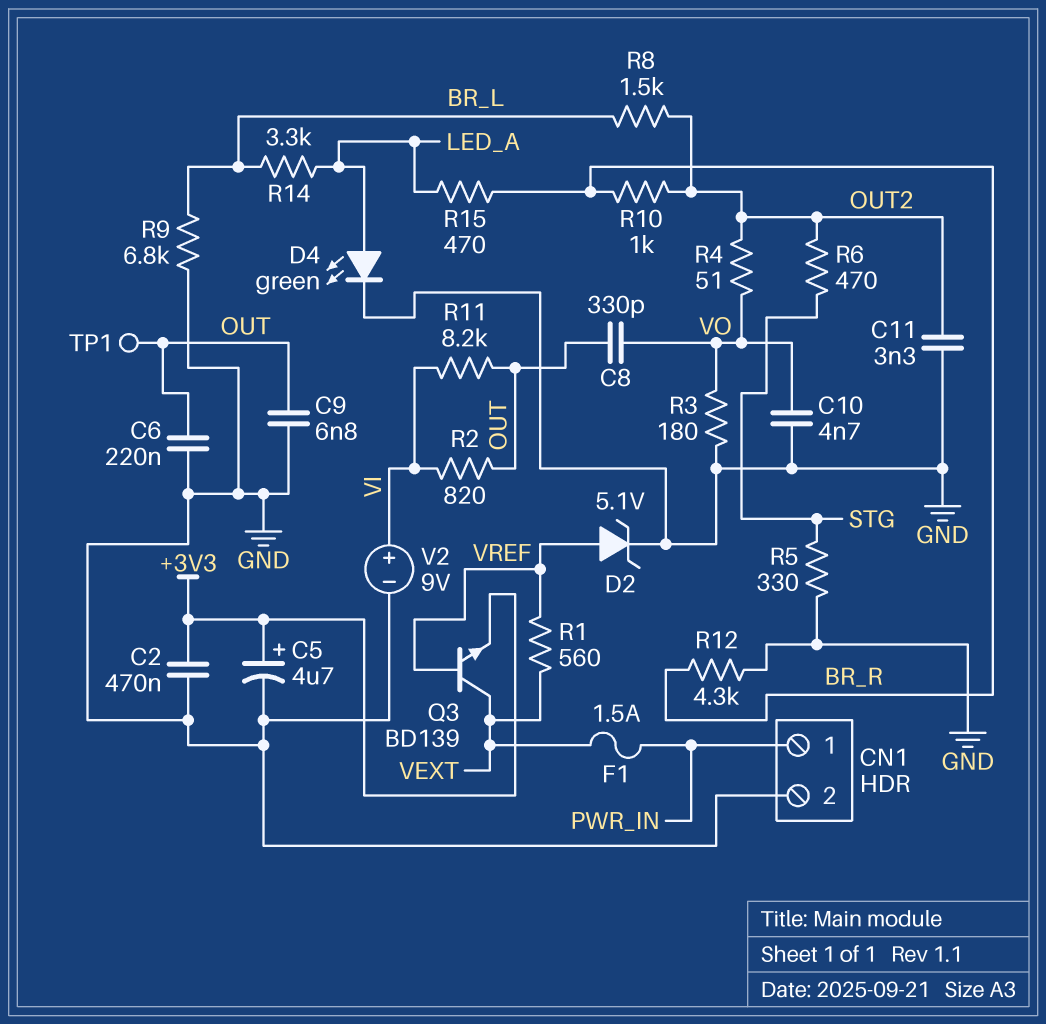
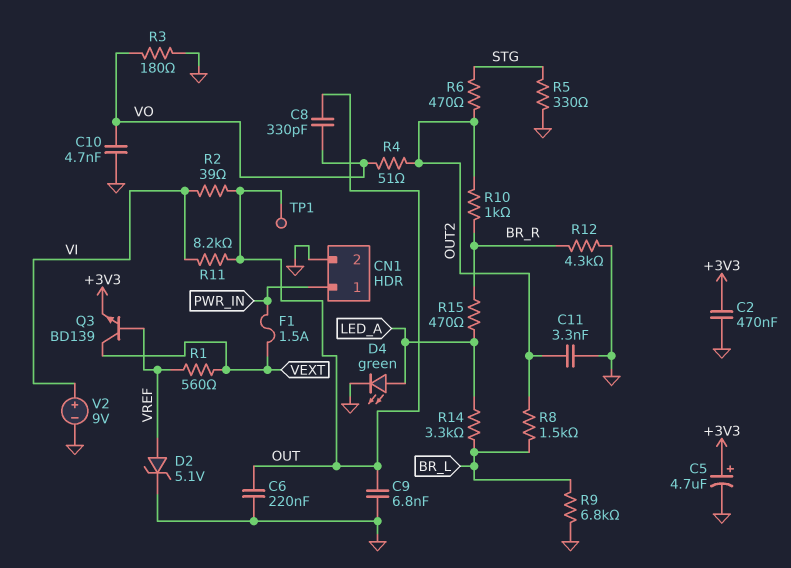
R2: 820 (OUT, VI) -> 39 (OUT, VI)

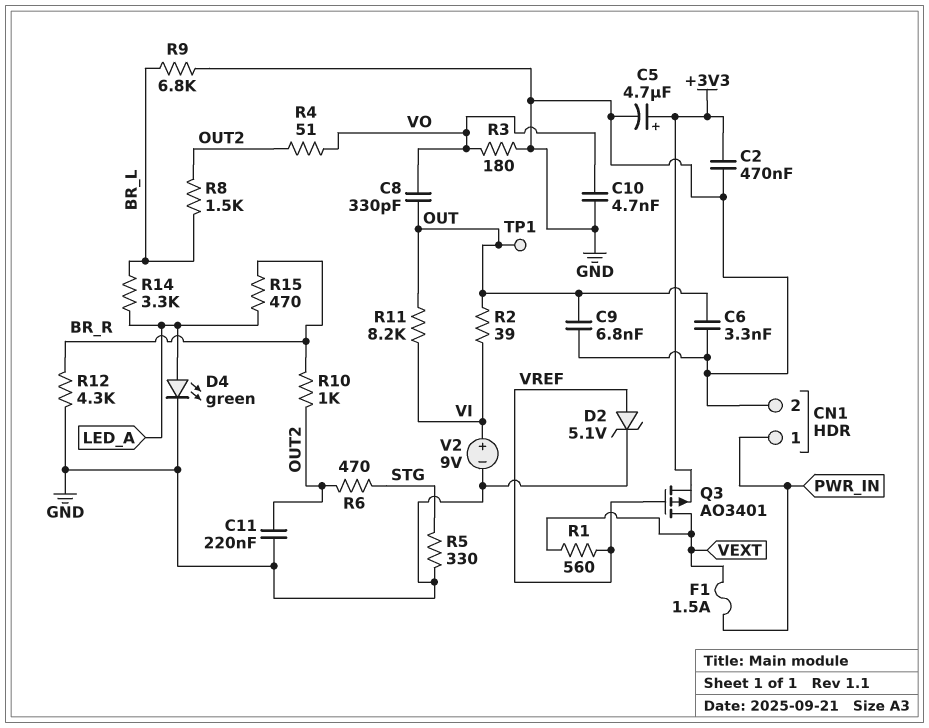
C6: 220nF (GND, OUT) -> 3.3nF (GND, OUT)
C11: 3.3nF (GND, OUT2) -> 220nF (GND, OUT2)
Q3: NPN BD139 (B VREF, C VEXT, E +3V3) -> PMOS AO3401 (G VREF, D VEXT, S +3V3)

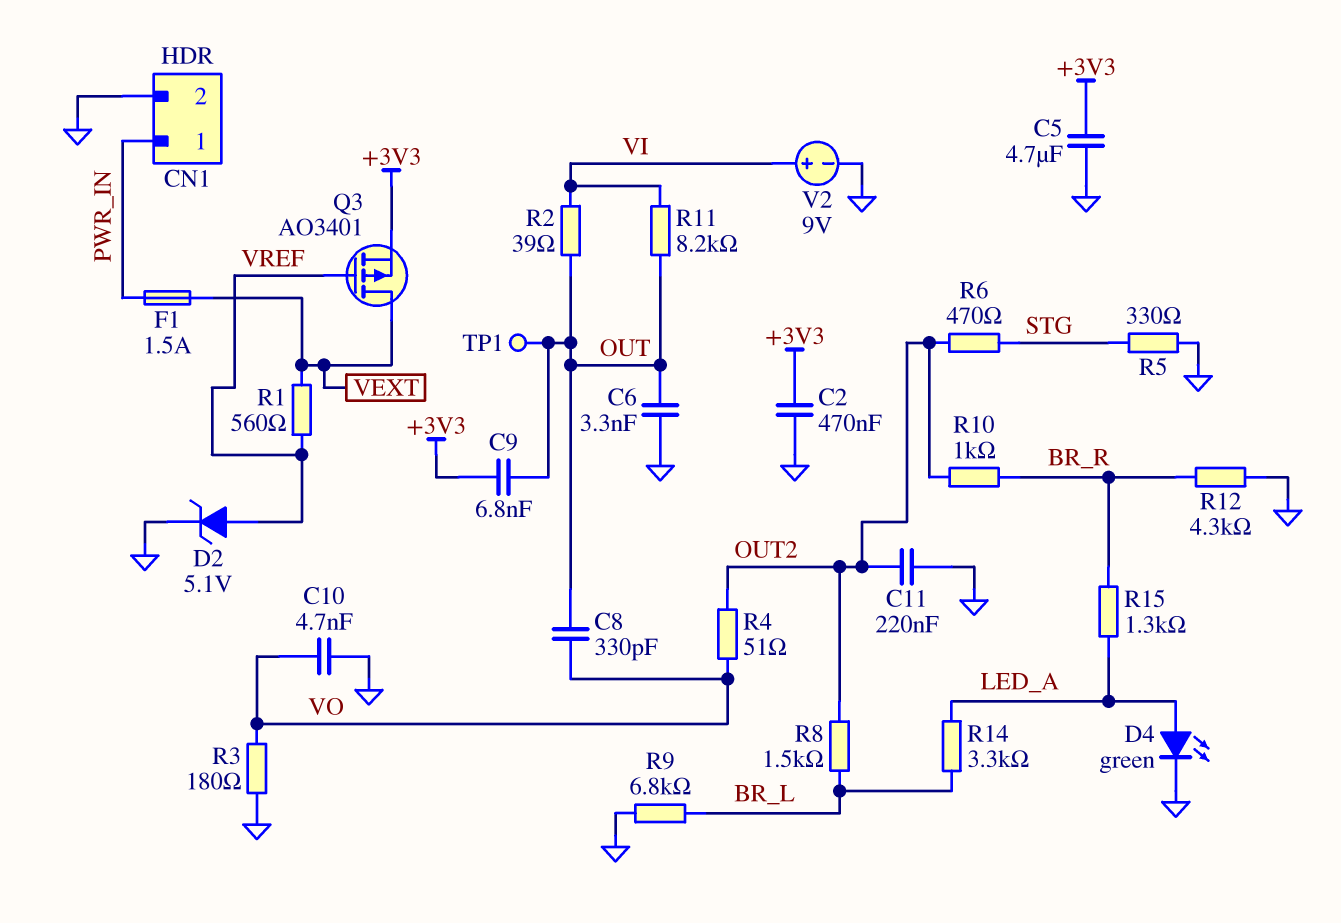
C5: 4.7uF (plus +3V3, minus GND) -> 4.7uF (+3V3, GND)
C9: 6.8nF (GND, OUT) -> 6.8nF (+3V3, OUT)
R15: 470 (BR_R, LED_A) -> 1.3k (BR_R, LED_A)

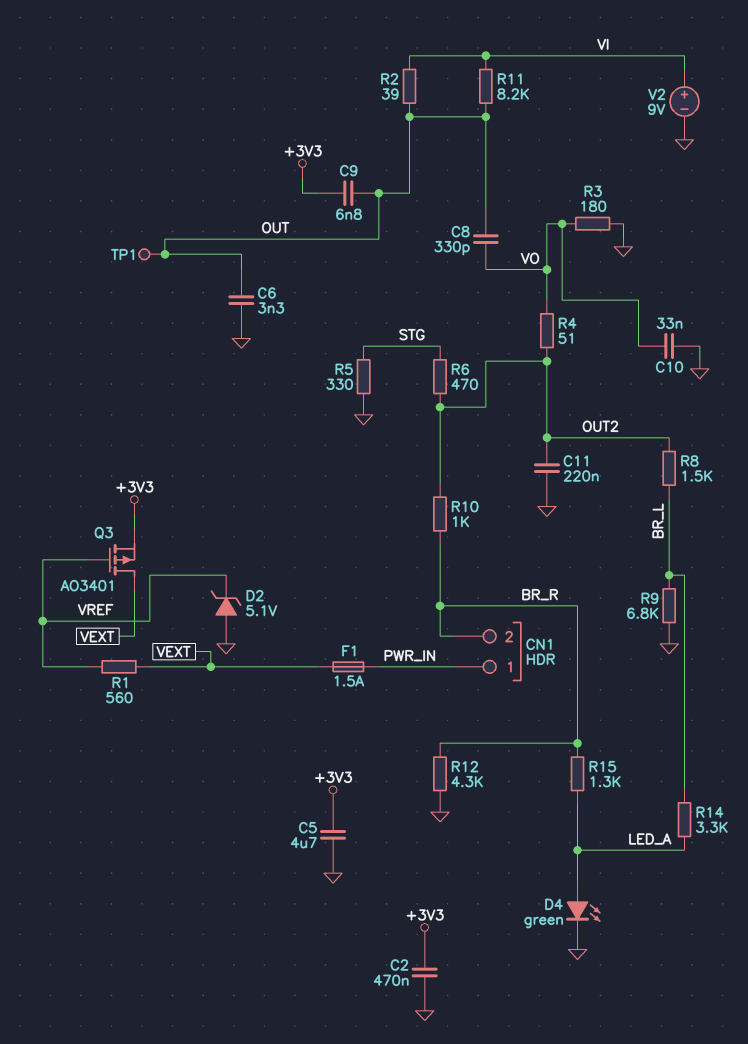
C10: 4.7nF (GND, VO) -> 33nF (GND, VO)
CN1 pin 2: GND -> BR_R
D2: zener 5.1V (A VREF, K GND) -> zener 5.1V (A GND, K VREF)

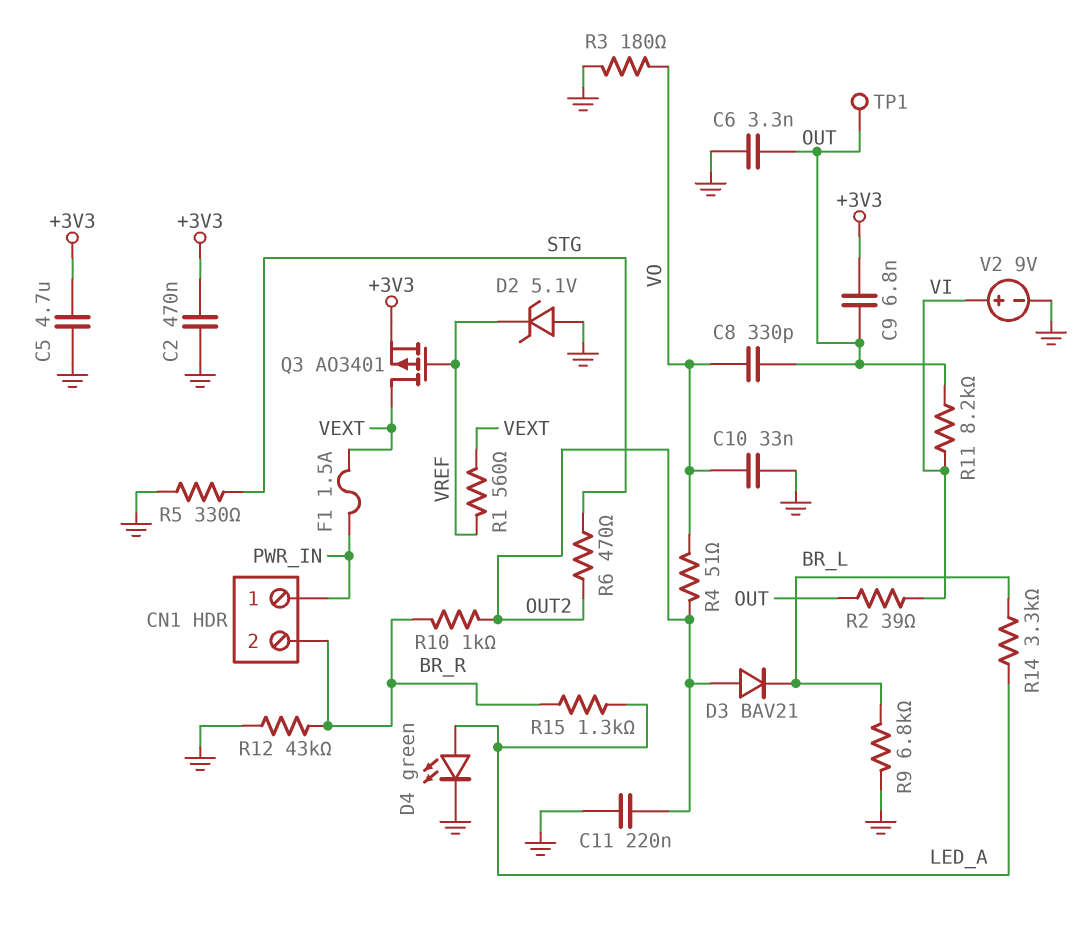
D3: none -> diode BAV21 (A OUT2, K BR_L)
R8: 1.5k (BR_L, OUT2) -> none
R12: 4.3k (BR_R, GND) -> 43k (BR_R, GND)

